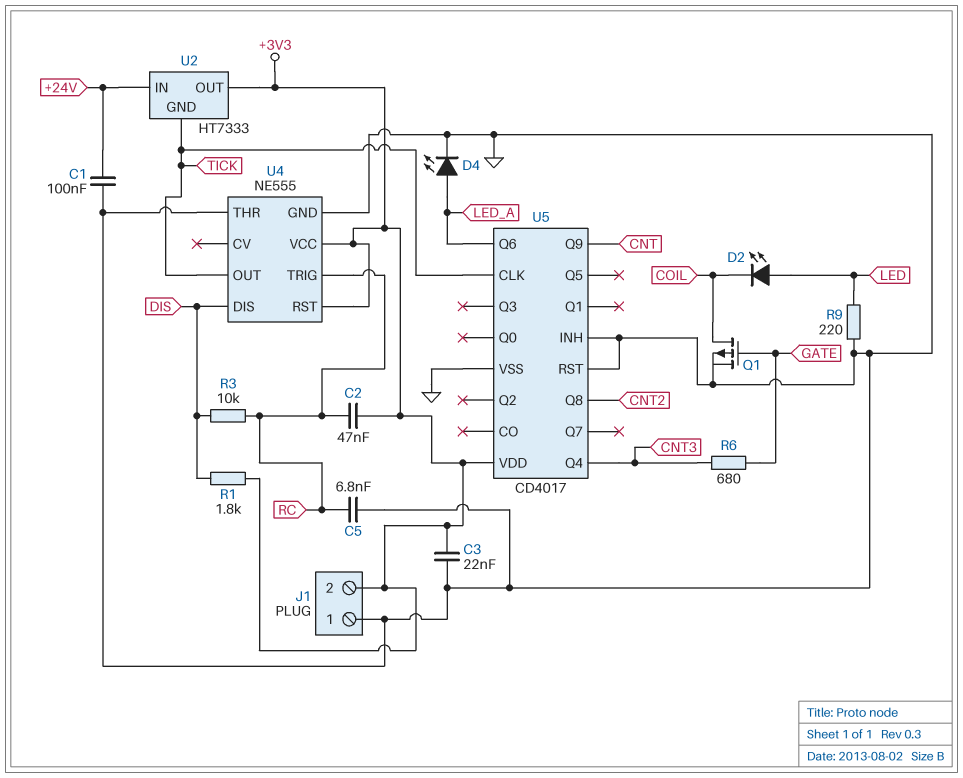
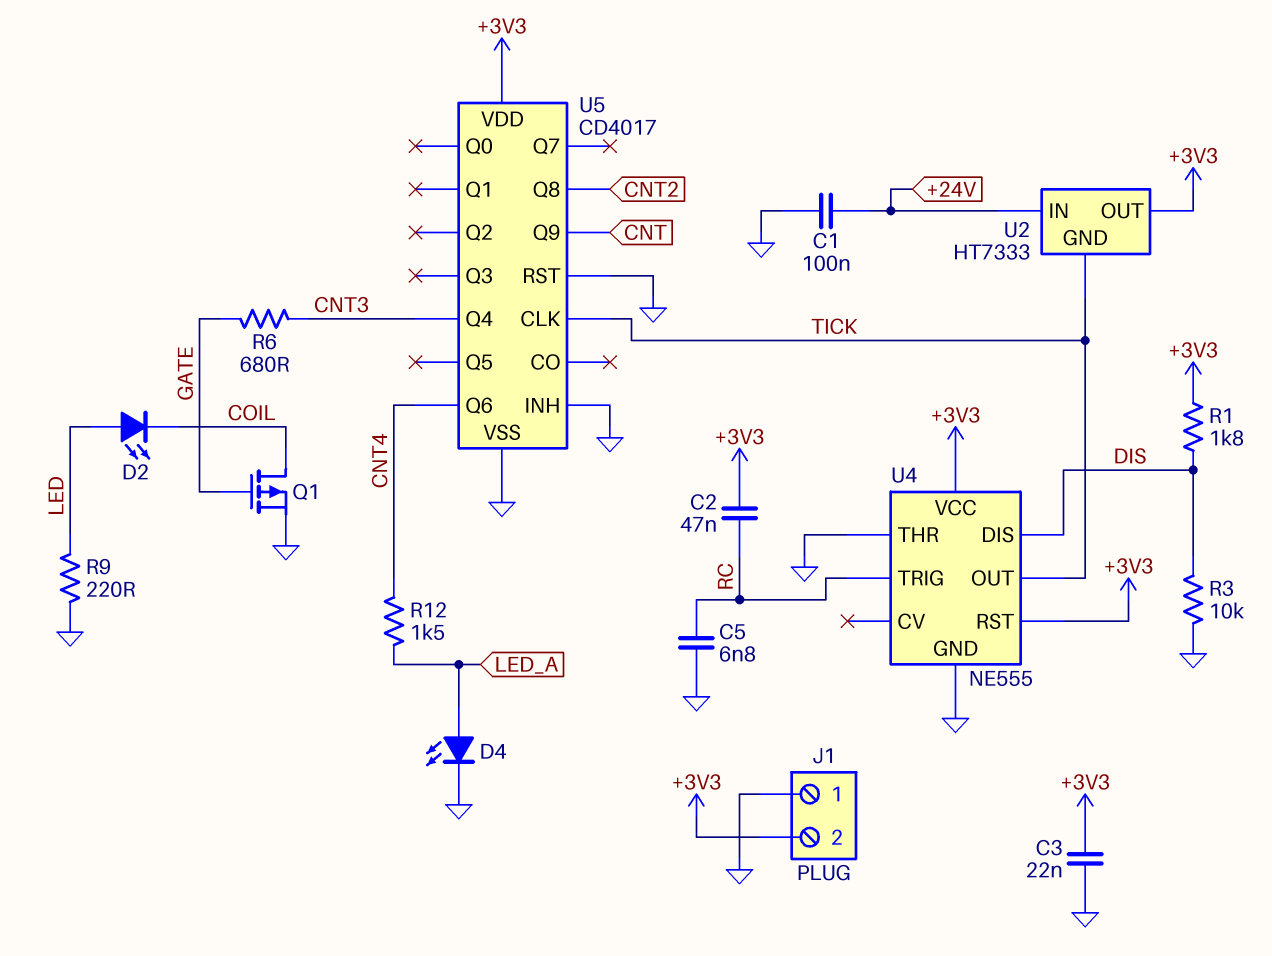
R3: 10k (DIS, RC) -> 10k (DIS, GND)
R12: none -> 1.5k (CNT4, LED_A)
U5 pin Q6: LED_A -> CNT4

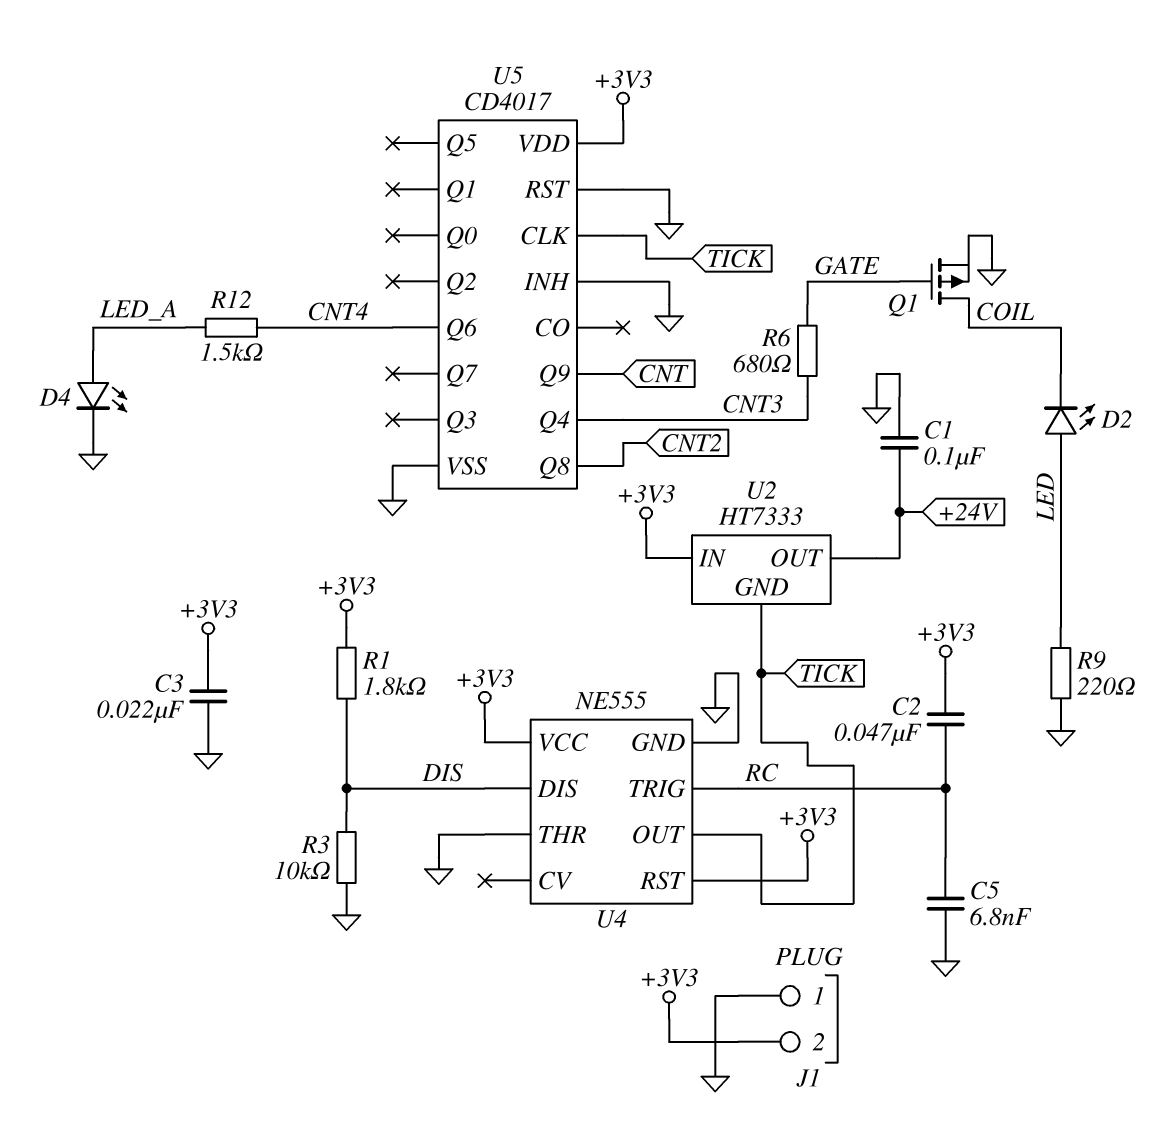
U2 pin IN: +24V -> +3V3
U2 pin OUT: +3V3 -> +24V

